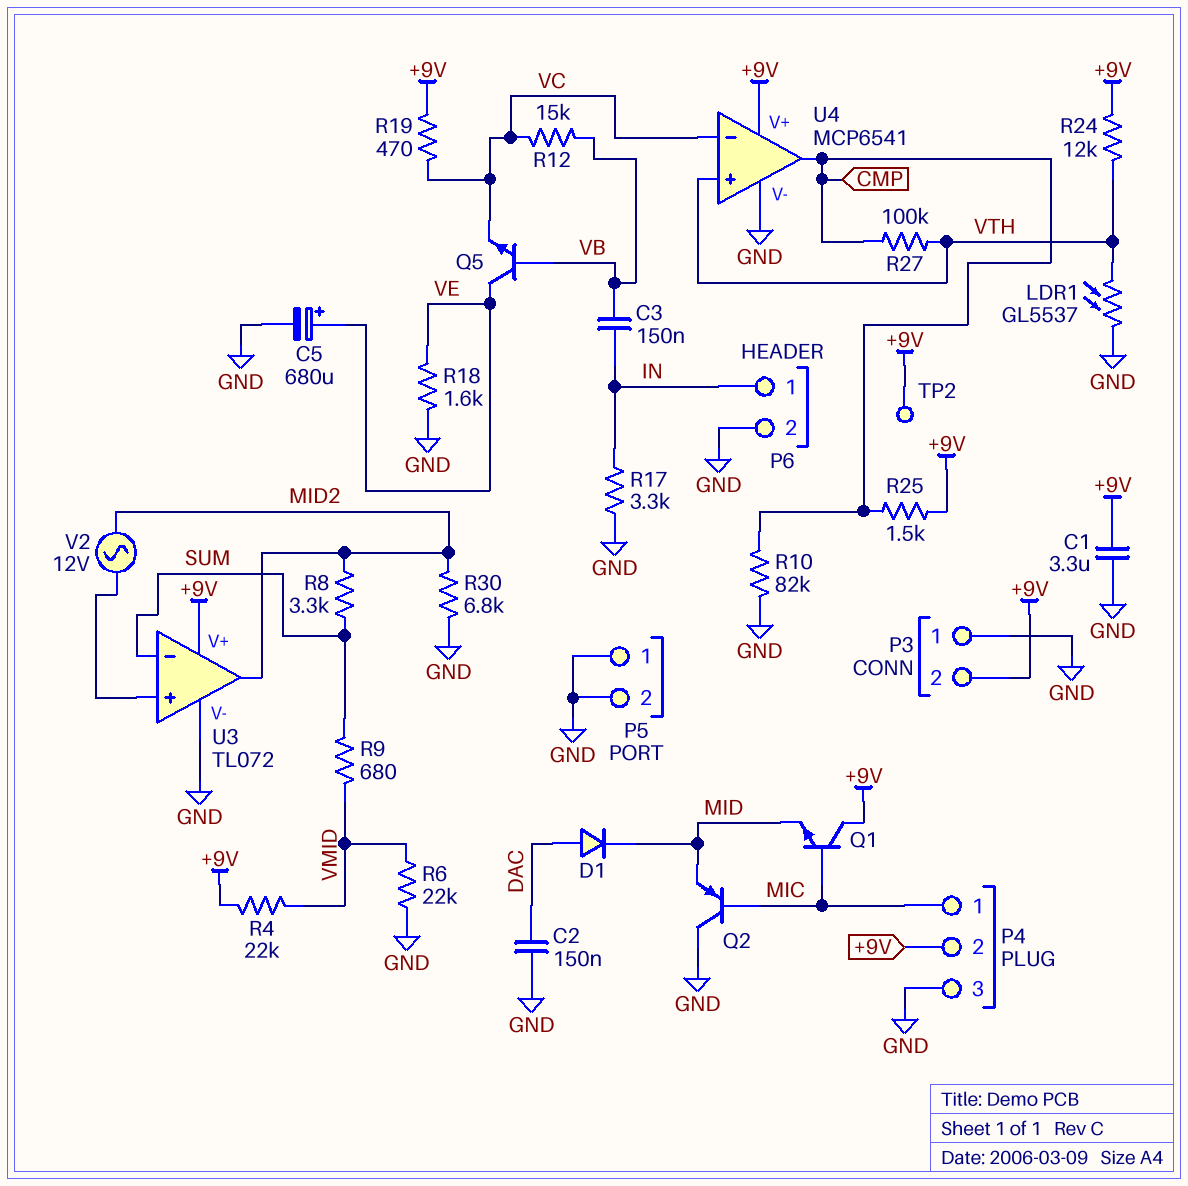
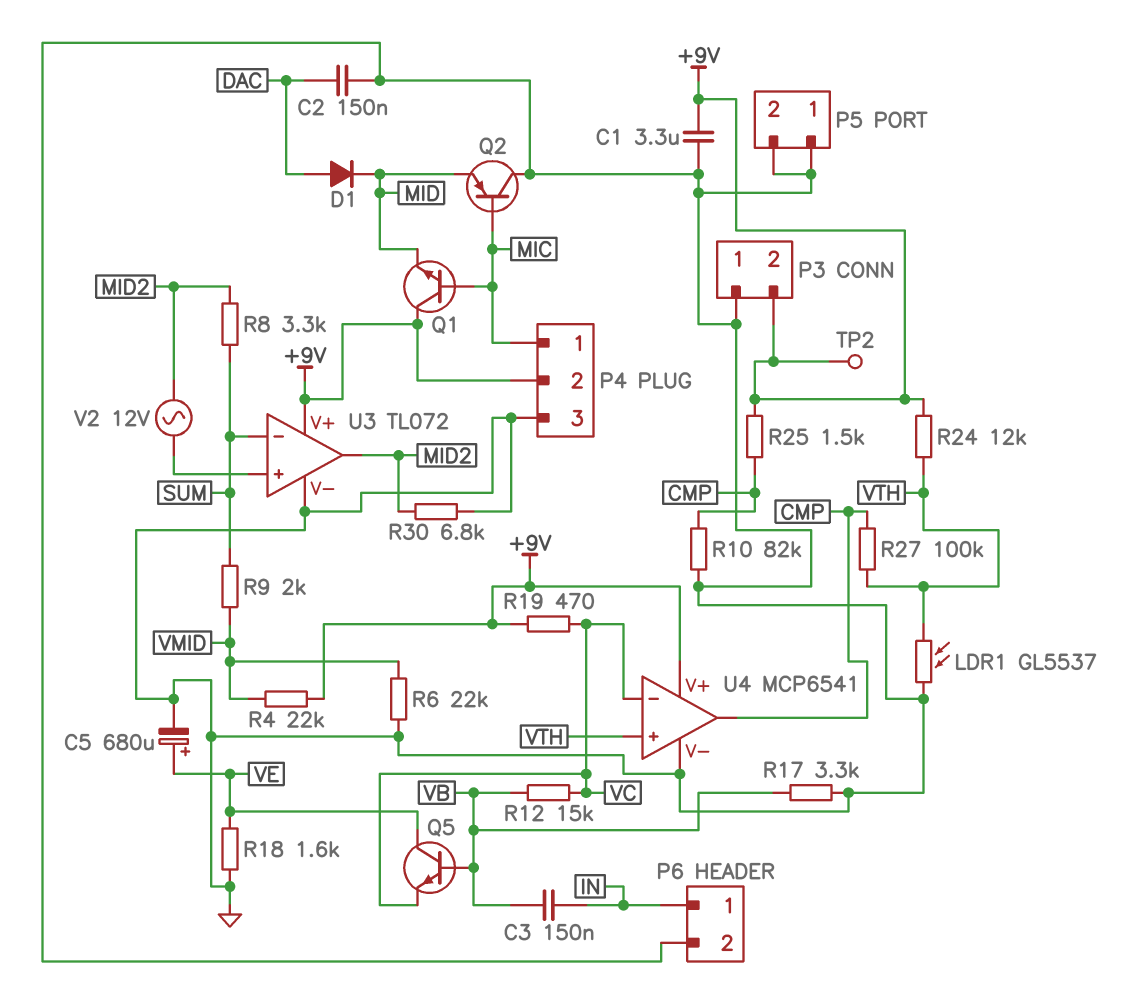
R9: 680 (SUM, VMID) -> 2k (SUM, VMID)
R17: 3.3k (GND, IN) -> 3.3k (GND, VB)

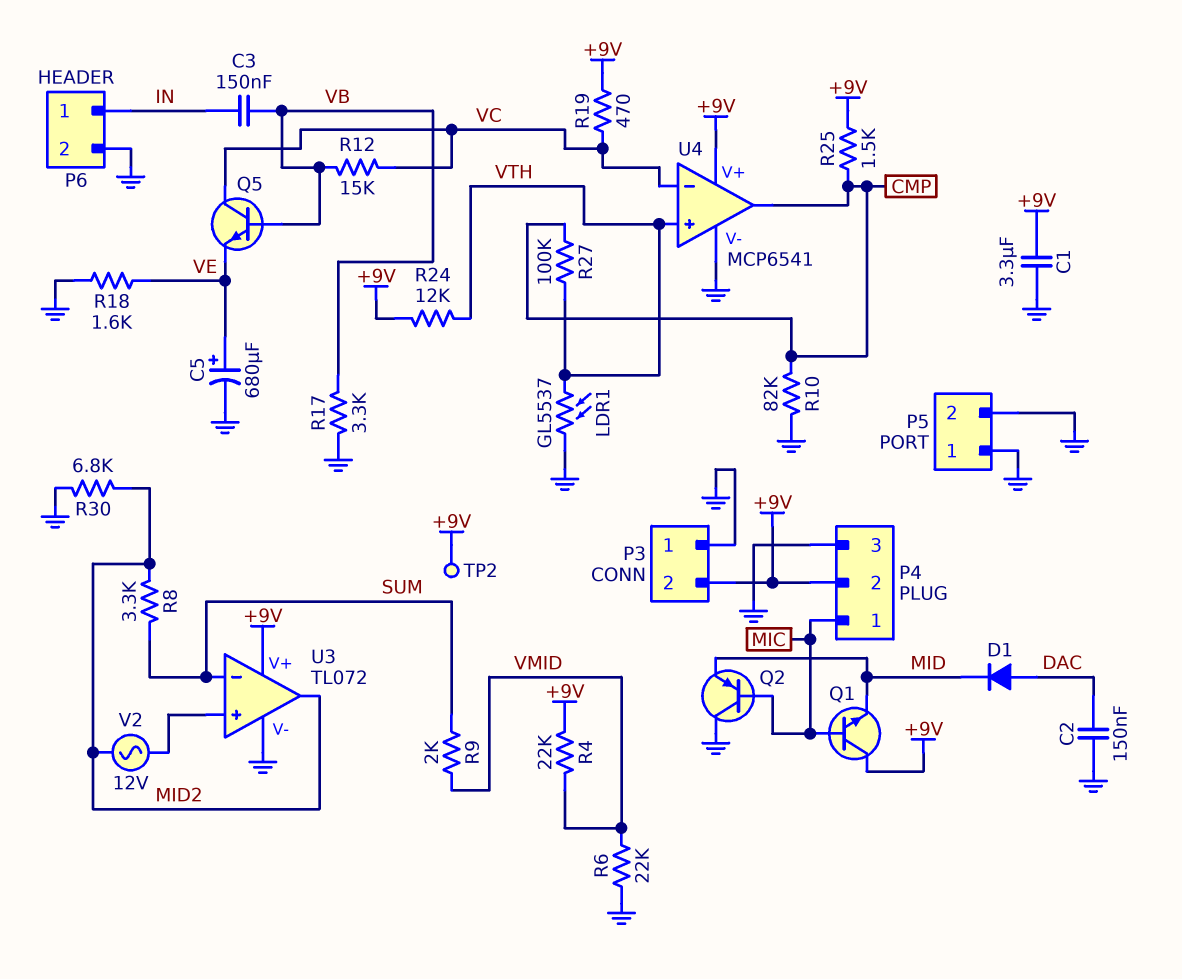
Q5: NPN (B VB, C VE, E VC) -> NPN (B VB, C VC, E VE)

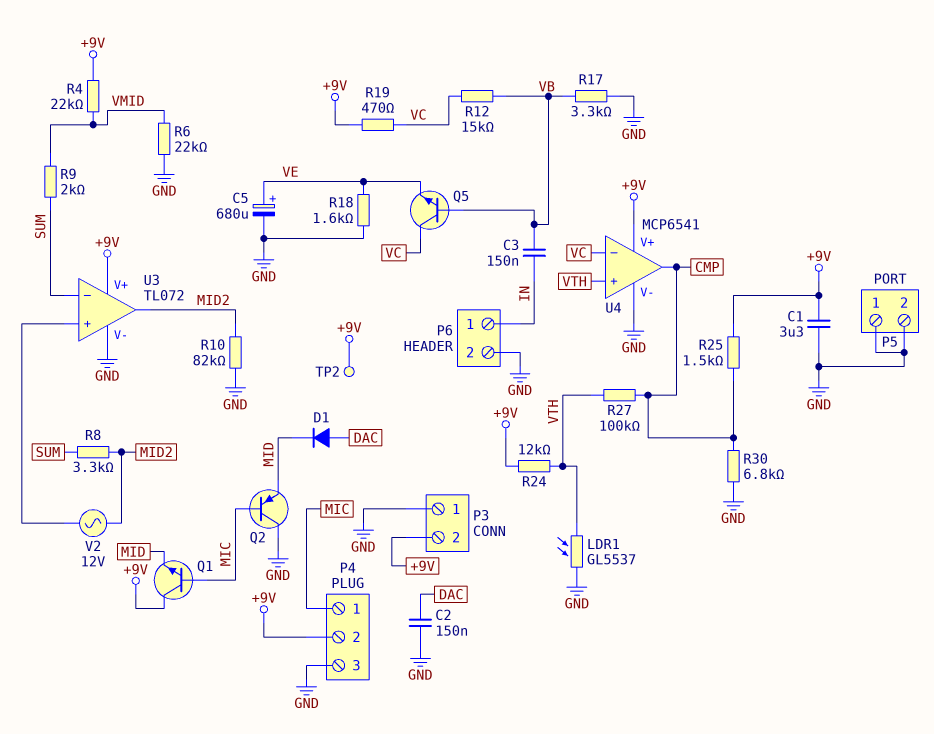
R10: 82k (CMP, GND) -> 82k (GND, MID2)
R30: 6.8k (GND, MID2) -> 6.8k (CMP, GND)

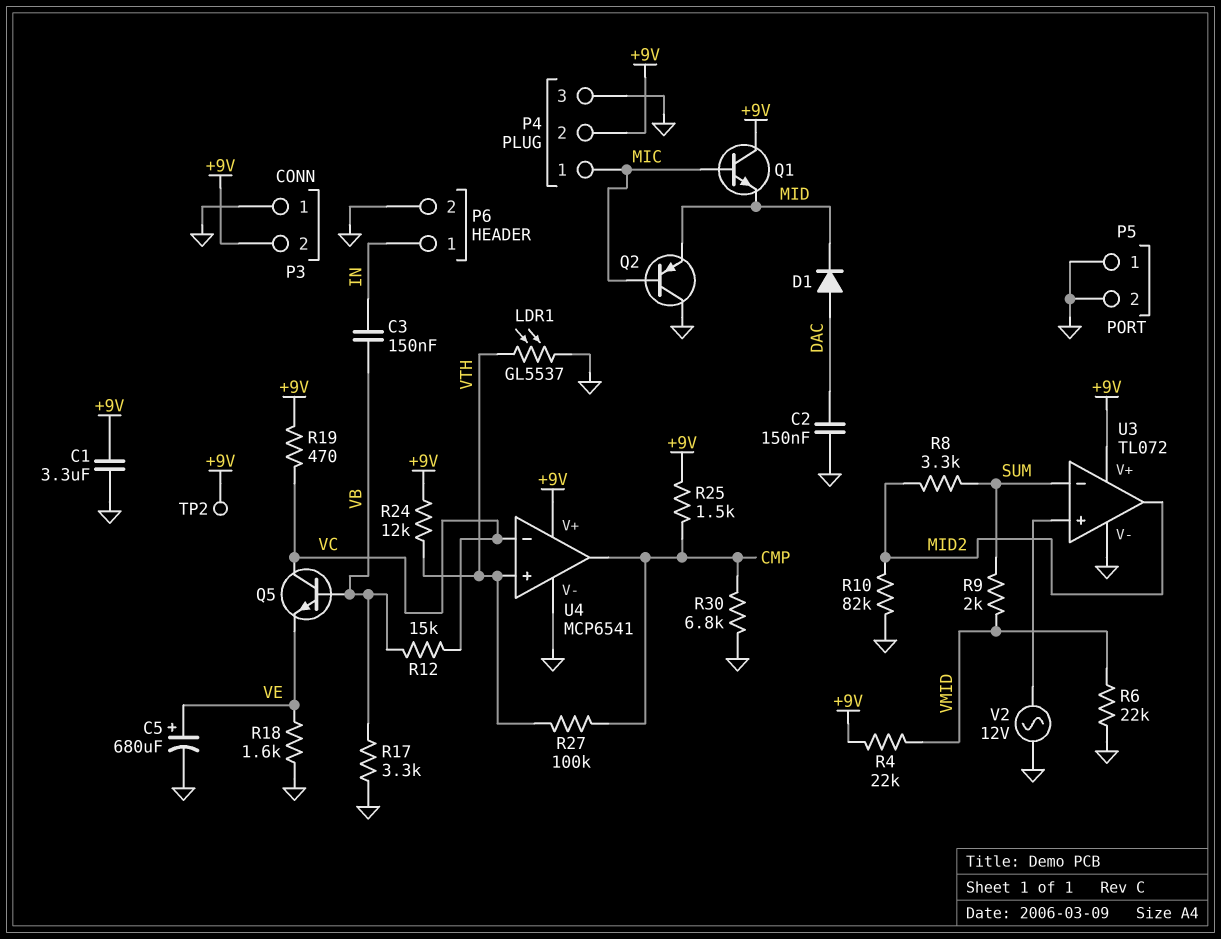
V2: AC 12V (MID2, U3/in+) -> AC 12V (GND, U3/in+)

